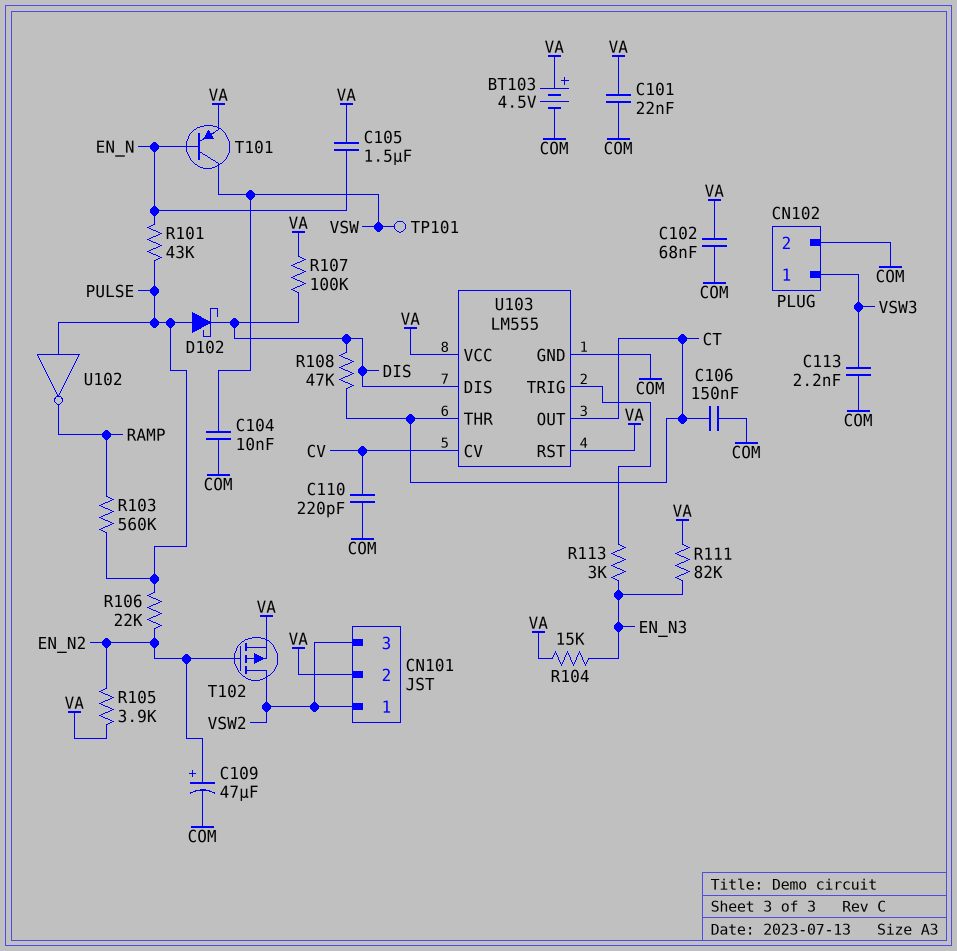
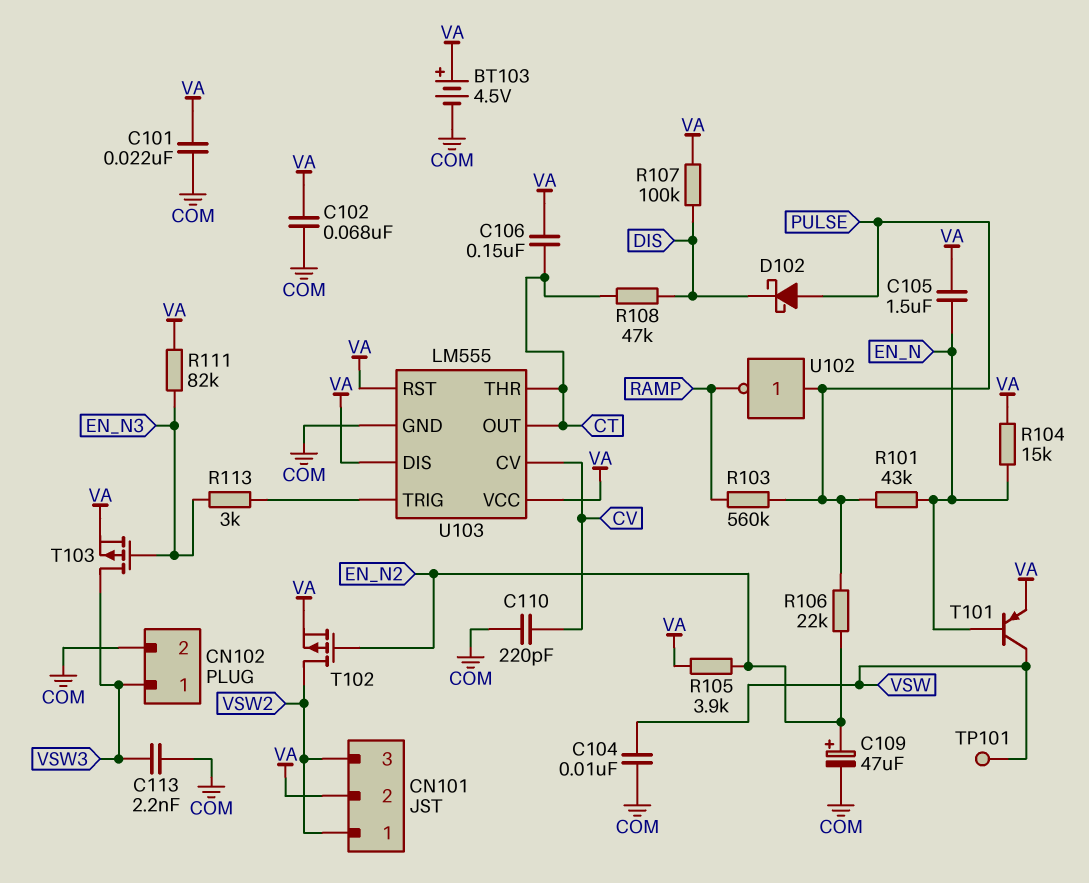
C106: 150nF (COM, CT) -> 150nF (CT, VA)
R104: 15k (EN_N3, VA) -> 15k (EN_N, VA)
T103: none -> PMOS (G EN_N3, D VSW3, S VA)
U103 pin DIS: DIS -> VA

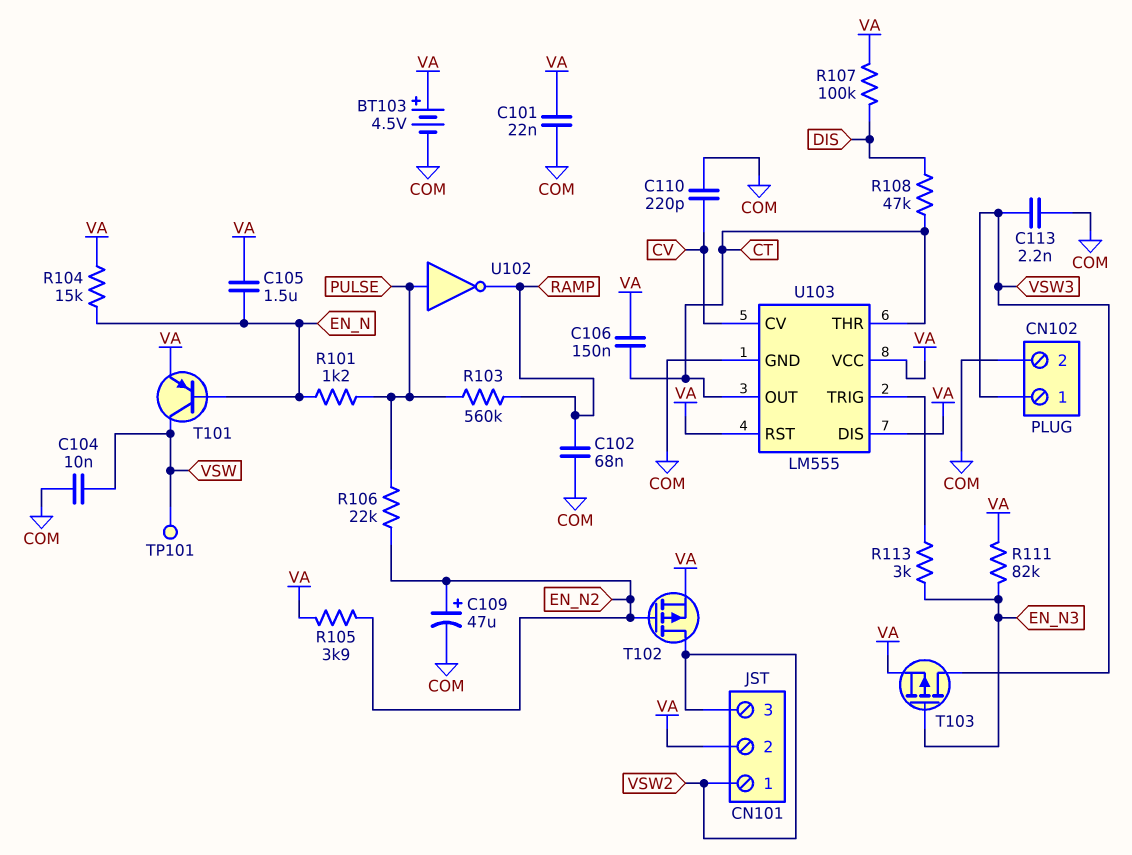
C102: 68nF (COM, VA) -> 68nF (COM, RAMP)
D102: schottky (A PULSE, K DIS) -> none
R101: 43k (EN_N, PULSE) -> 1.2k (EN_N, PULSE)

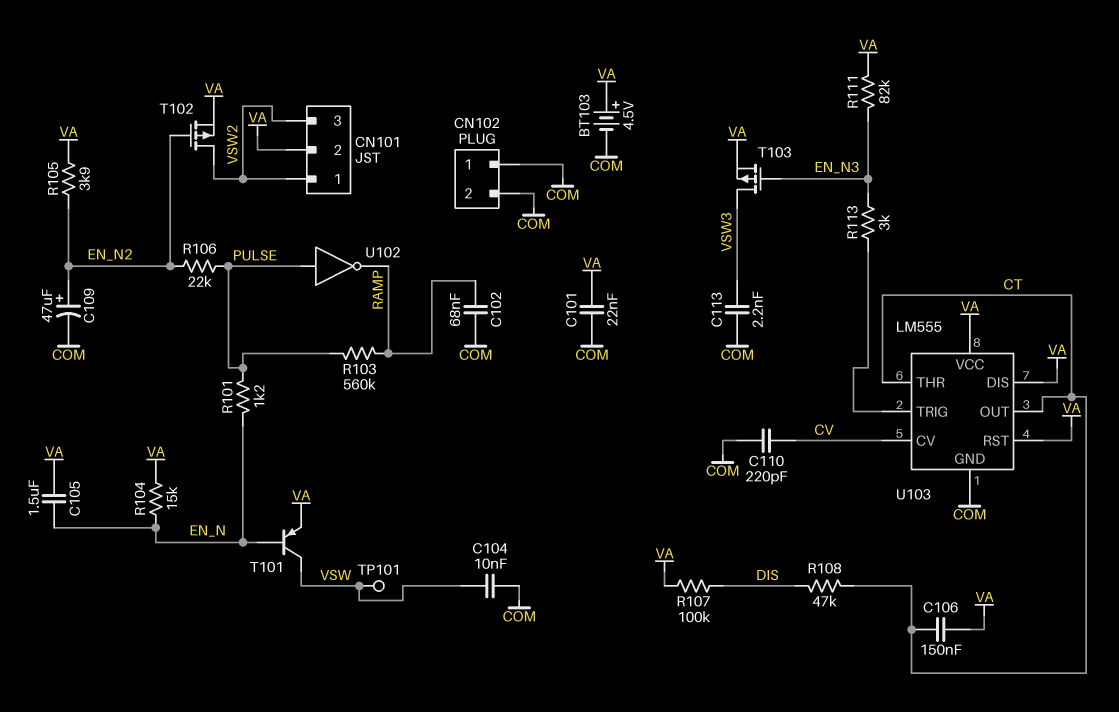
CN102 pin 1: VSW3 -> COM

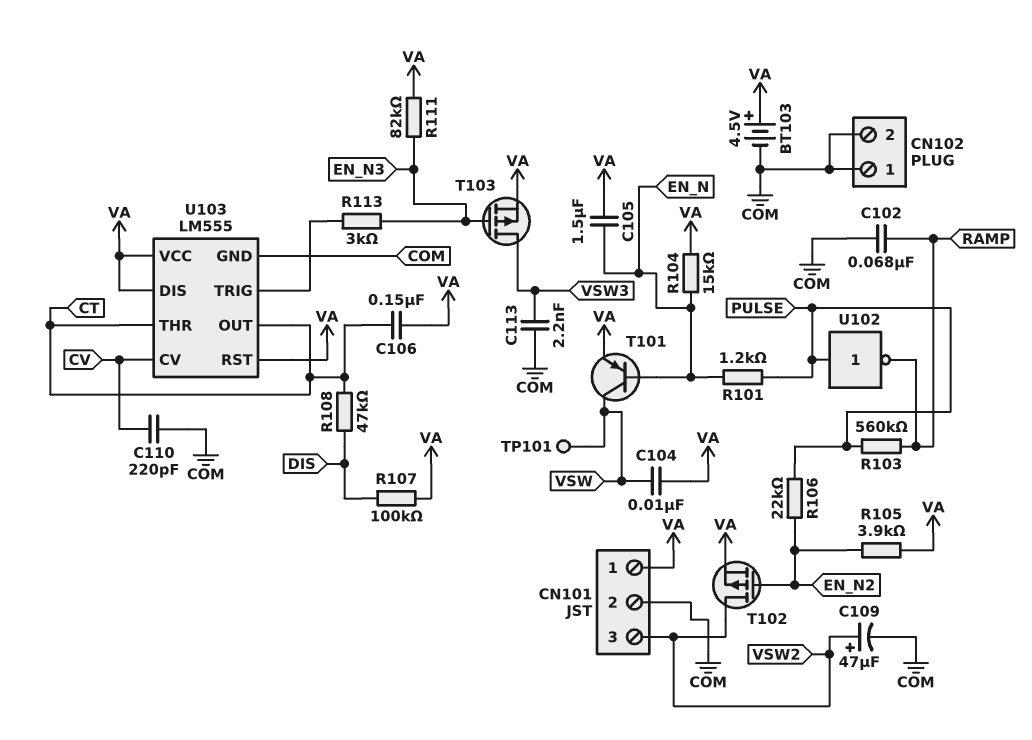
C101: 22nF (COM, VA) -> none
C104: 10nF (COM, VSW) -> 10nF (VA, VSW)
C109: 47uF (plus EN_N2, minus COM) -> 47uF (plus VSW2, minus COM)
CN101 pin 1: VSW2 -> VA
CN101 pin 2: VA -> COM

